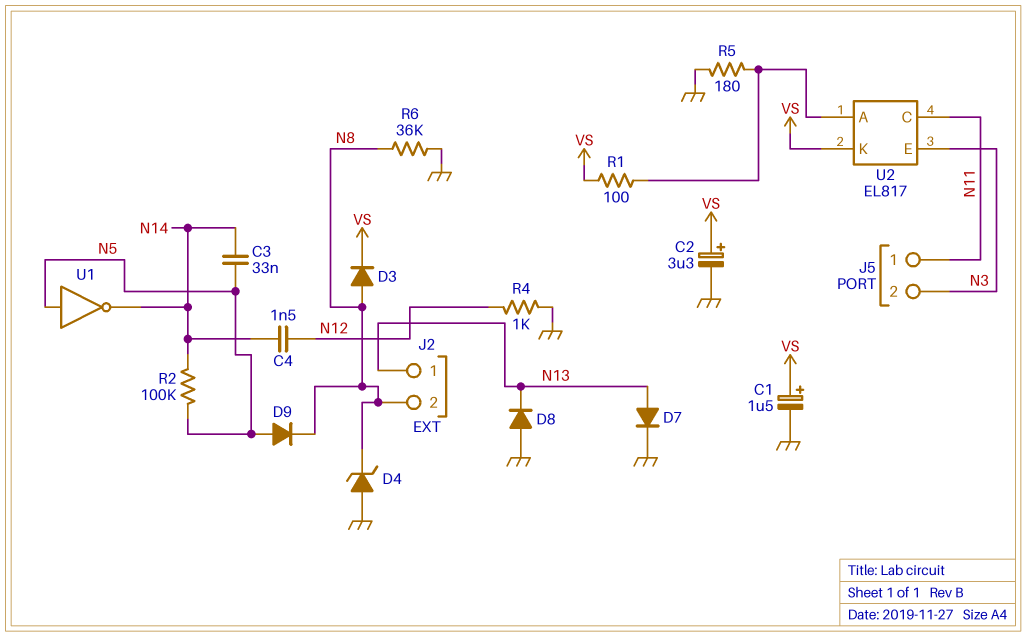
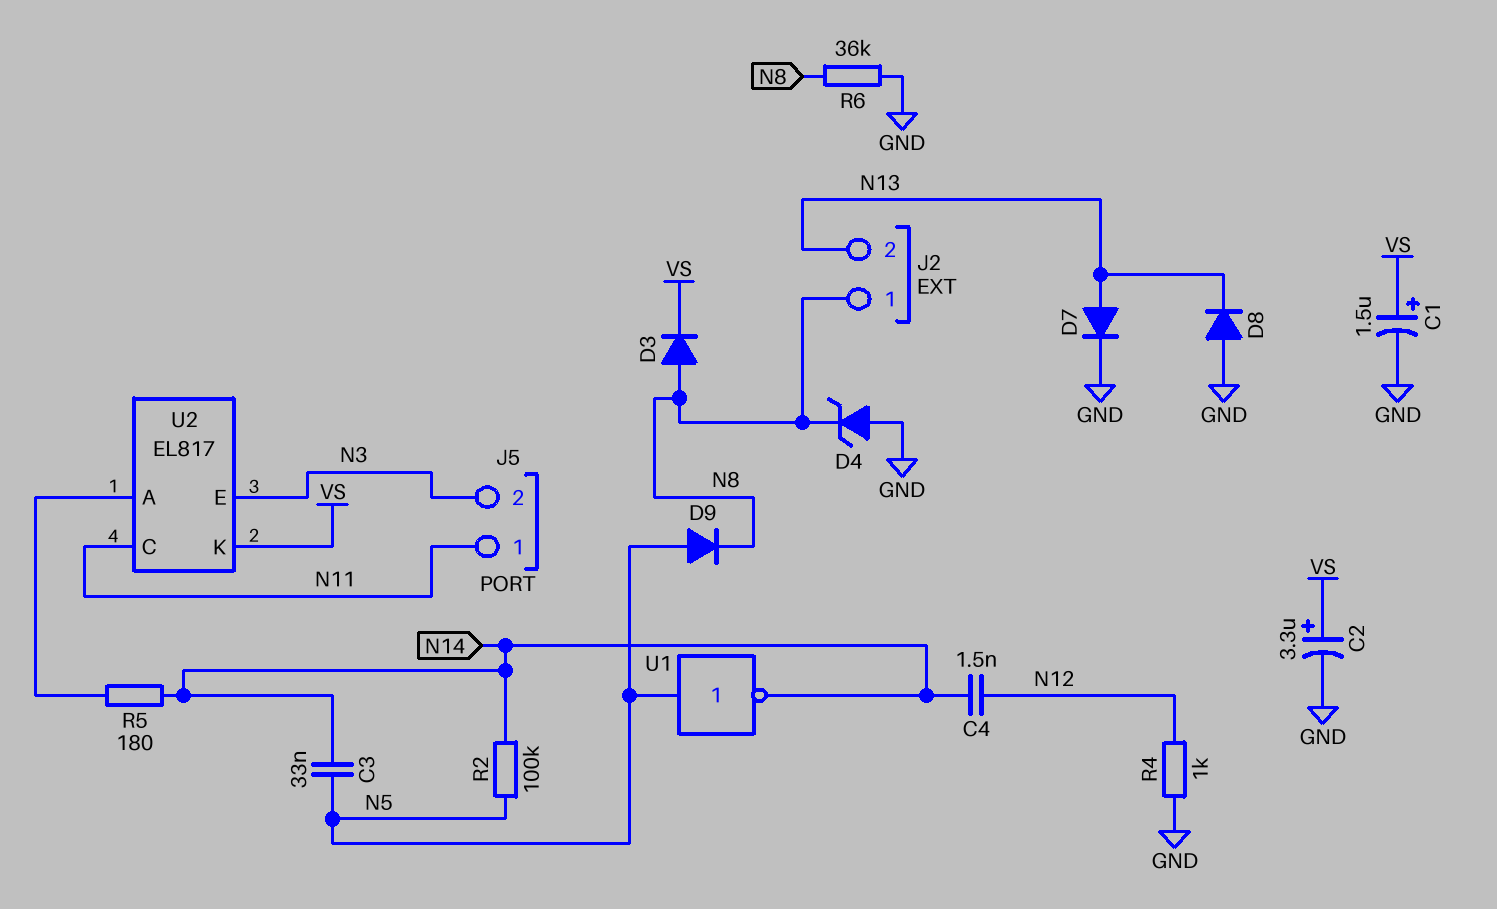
J2 pin 1: N13 -> N8
J2 pin 2: N8 -> N13
R1: 100 (U2/A, VS) -> none
R5: 180 (GND, U2/A) -> 180 (N14, U2/A)

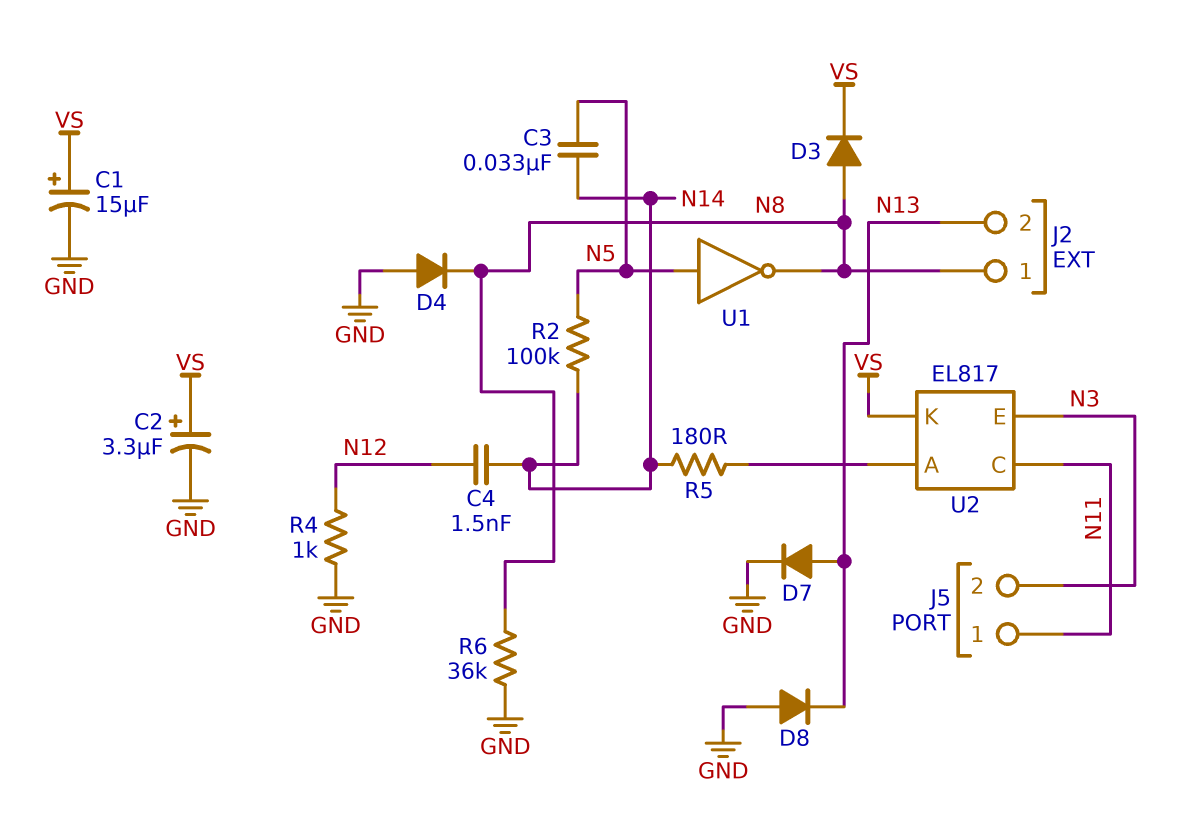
C1: 1.5uF (plus VS, minus GND) -> 15uF (plus VS, minus GND)
D4: zener (A GND, K N8) -> diode (A GND, K N8)
D9: diode (A N5, K N8) -> none
U1: NOT (in N5, out N14) -> NOT (in N5, out N8)

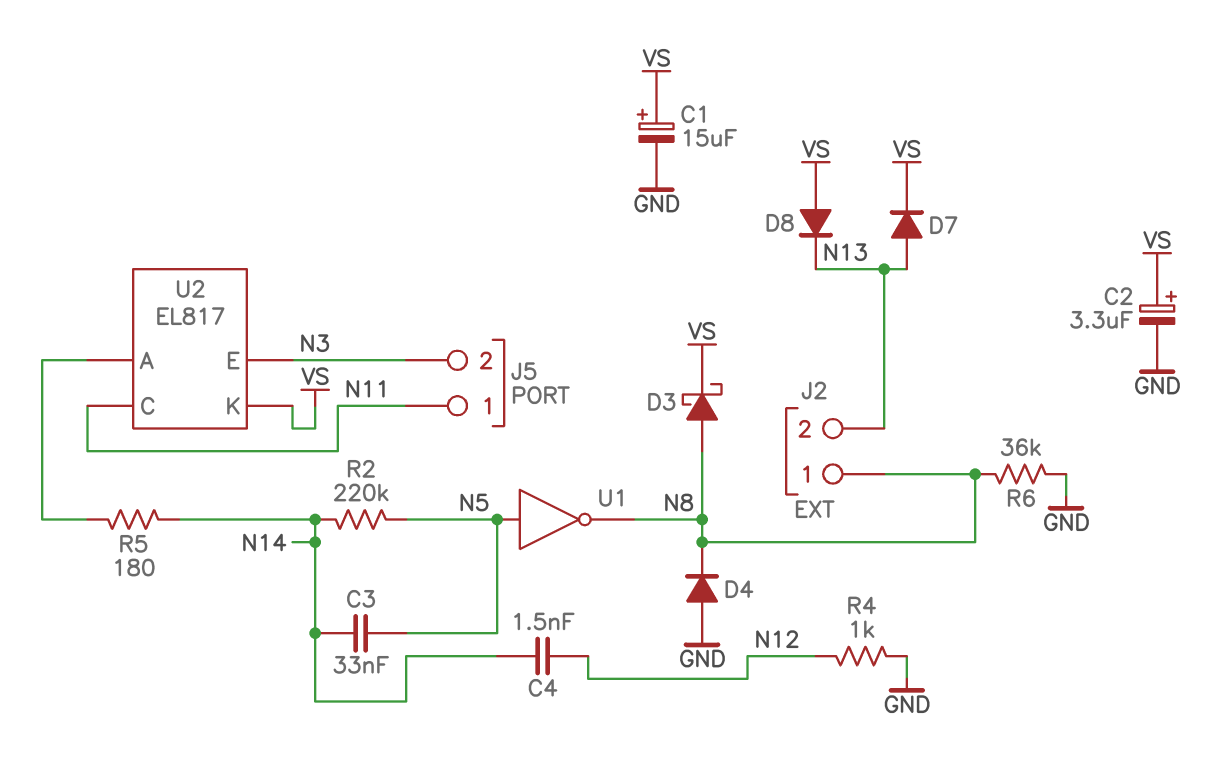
D3: diode (A N8, K VS) -> schottky (A N8, K VS)
D7: diode (A N13, K GND) -> diode (A N13, K VS)
D8: diode (A GND, K N13) -> diode (A VS, K N13)
R2: 100k (N5, N14) -> 220k (N5, N14)

